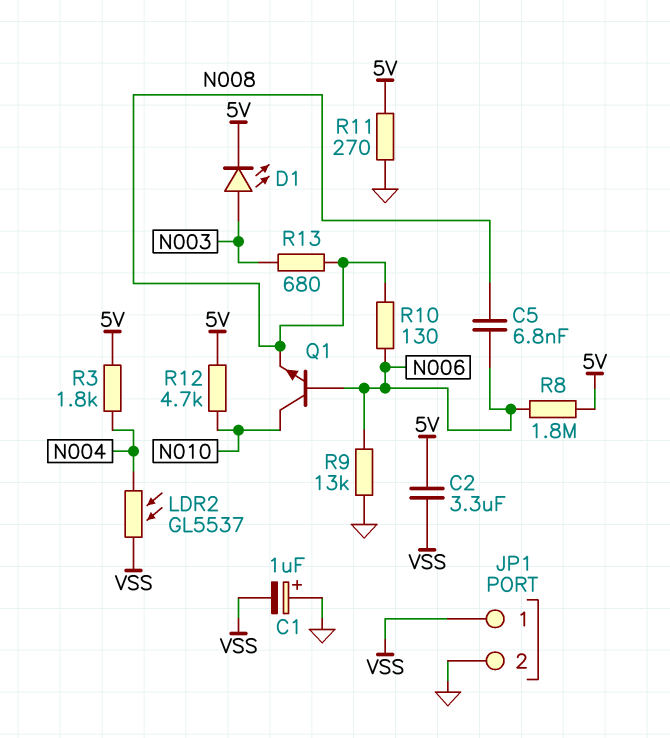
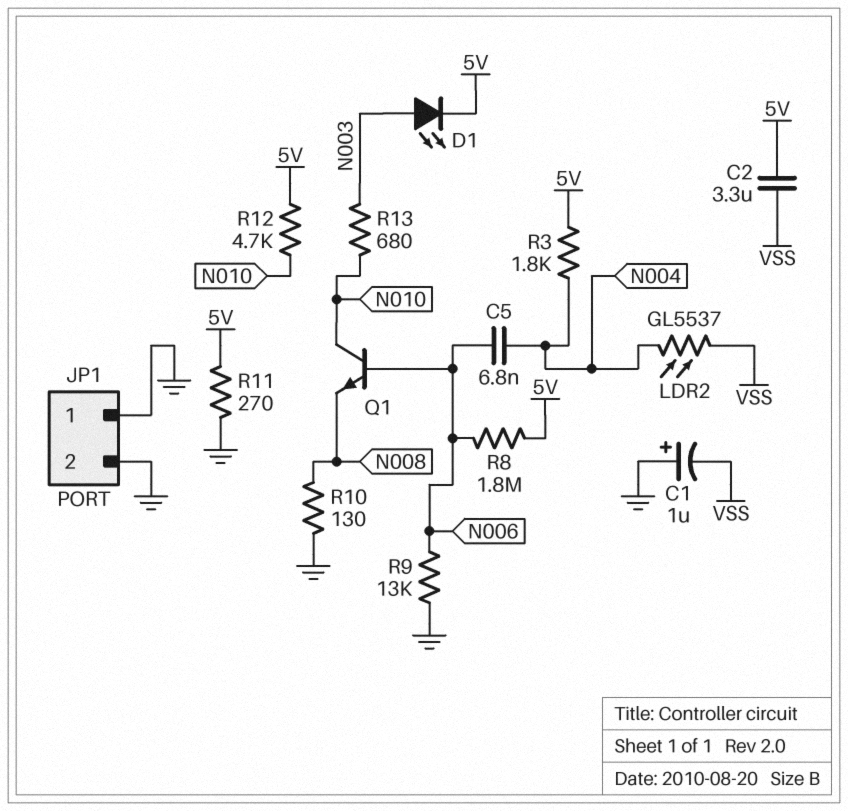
C5: 6.8nF (N006, N008) -> 6.8nF (N004, N006)
JP1 pin 1: VSS -> GND
R10: 130 (N006, N008) -> 130 (GND, N008)
R13: 680 (N003, N008) -> 680 (N003, N010)

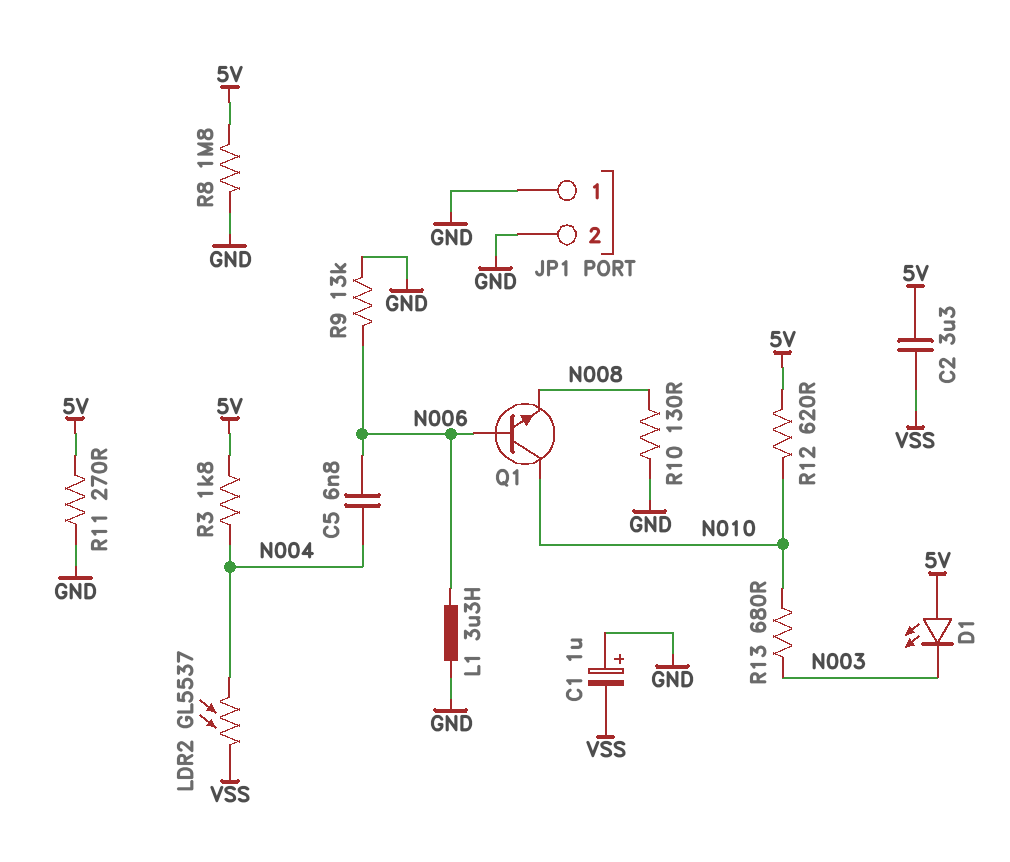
D1: LED (A N003, K 5V) -> LED (A 5V, K N003)
L1: none -> 3.3uH (GND, N006)
R8: 1.8M (5V, N006) -> 1.8M (5V, GND)
R12: 4.7k (5V, N010) -> 620 (5V, N010)

